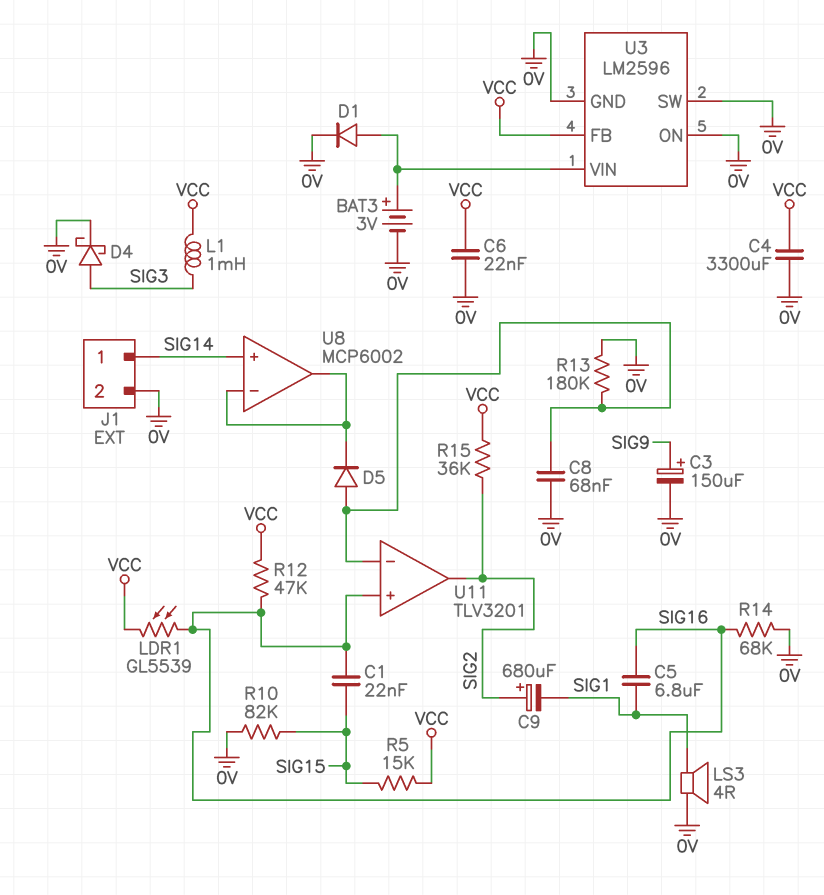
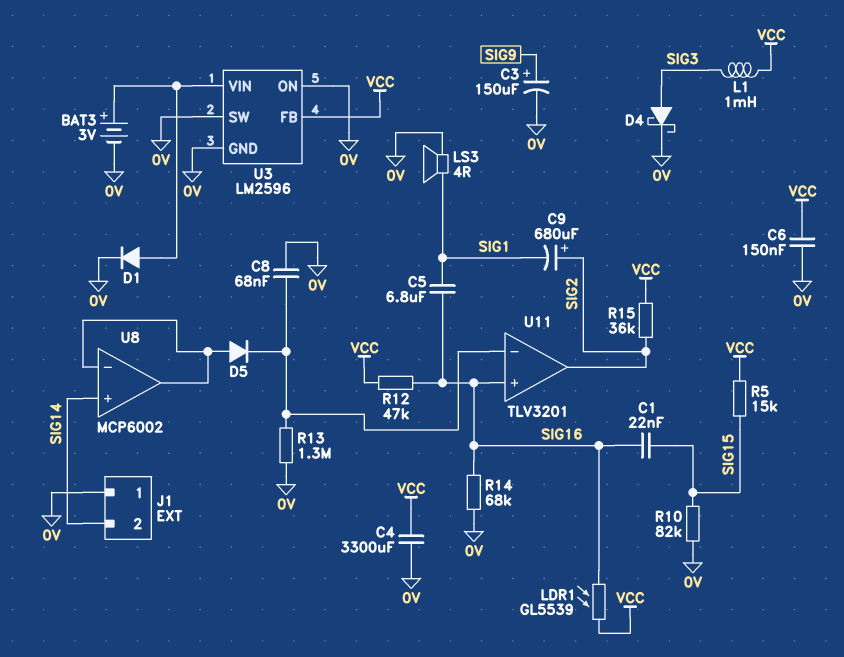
C6: 22nF (0V, VCC) -> 150nF (0V, VCC)
D5: diode (A U11/in-, K U8/in-) -> diode (A U8/in-, K U11/in-)
J1 pin 1: SIG14 -> 0V
J1 pin 2: 0V -> SIG14
R13: 180k (0V, U11/in-) -> 1.3M (0V, U11/in-)

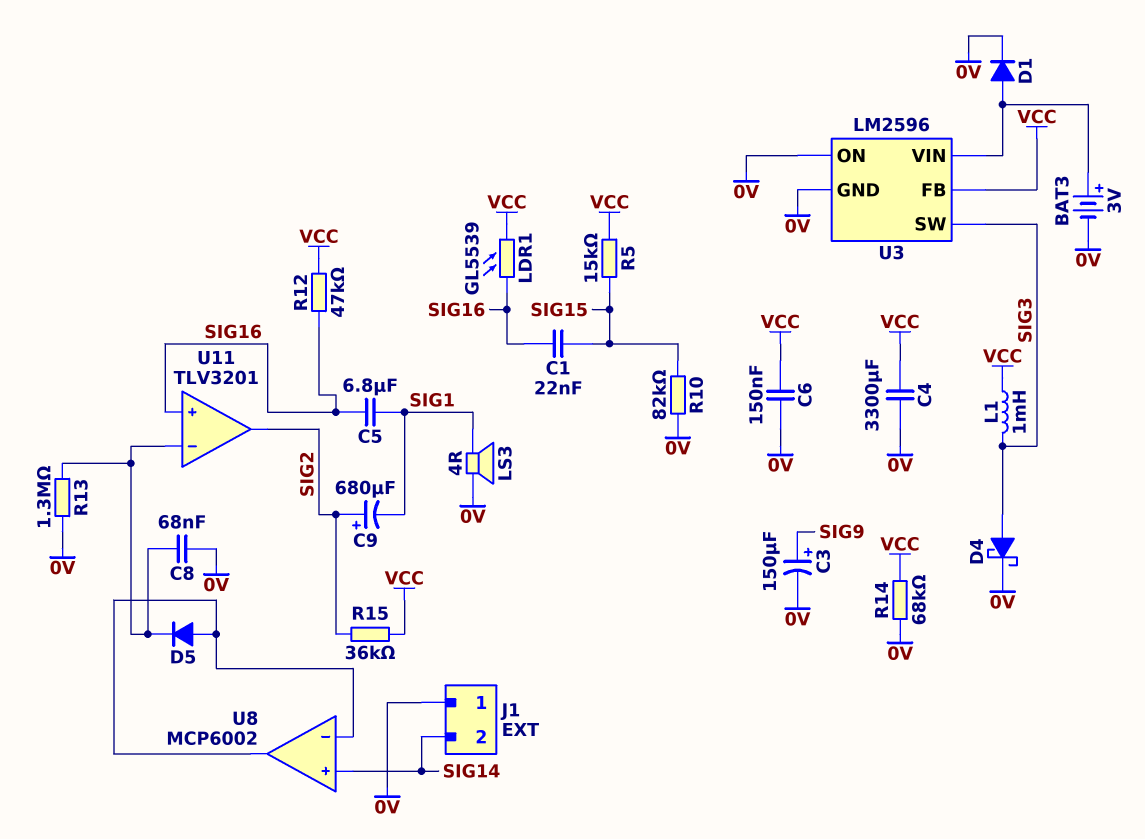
R14: 68k (0V, SIG16) -> 68k (0V, VCC)
U3 pin SW: 0V -> SIG3

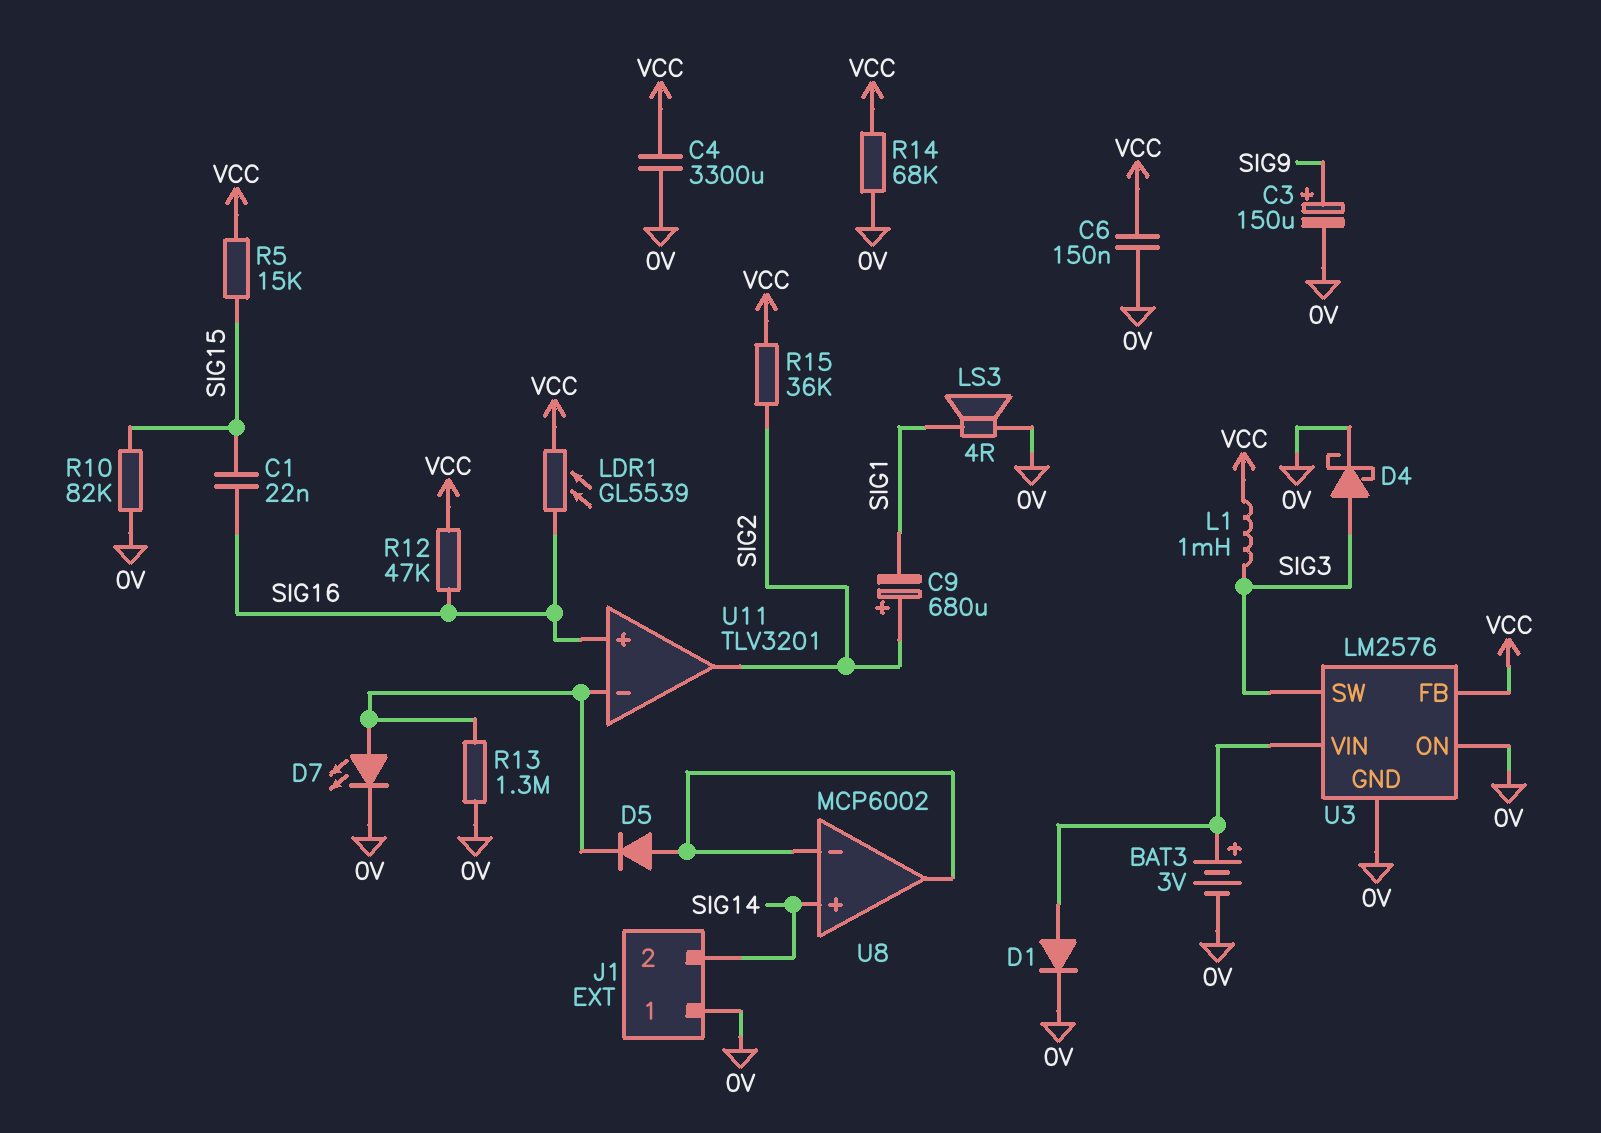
C5: 6.8uF (SIG1, SIG16) -> none
C8: 68nF (0V, U11/in-) -> none
D7: none -> LED (A U11/in-, K 0V)
U3: LM2596 -> LM2576

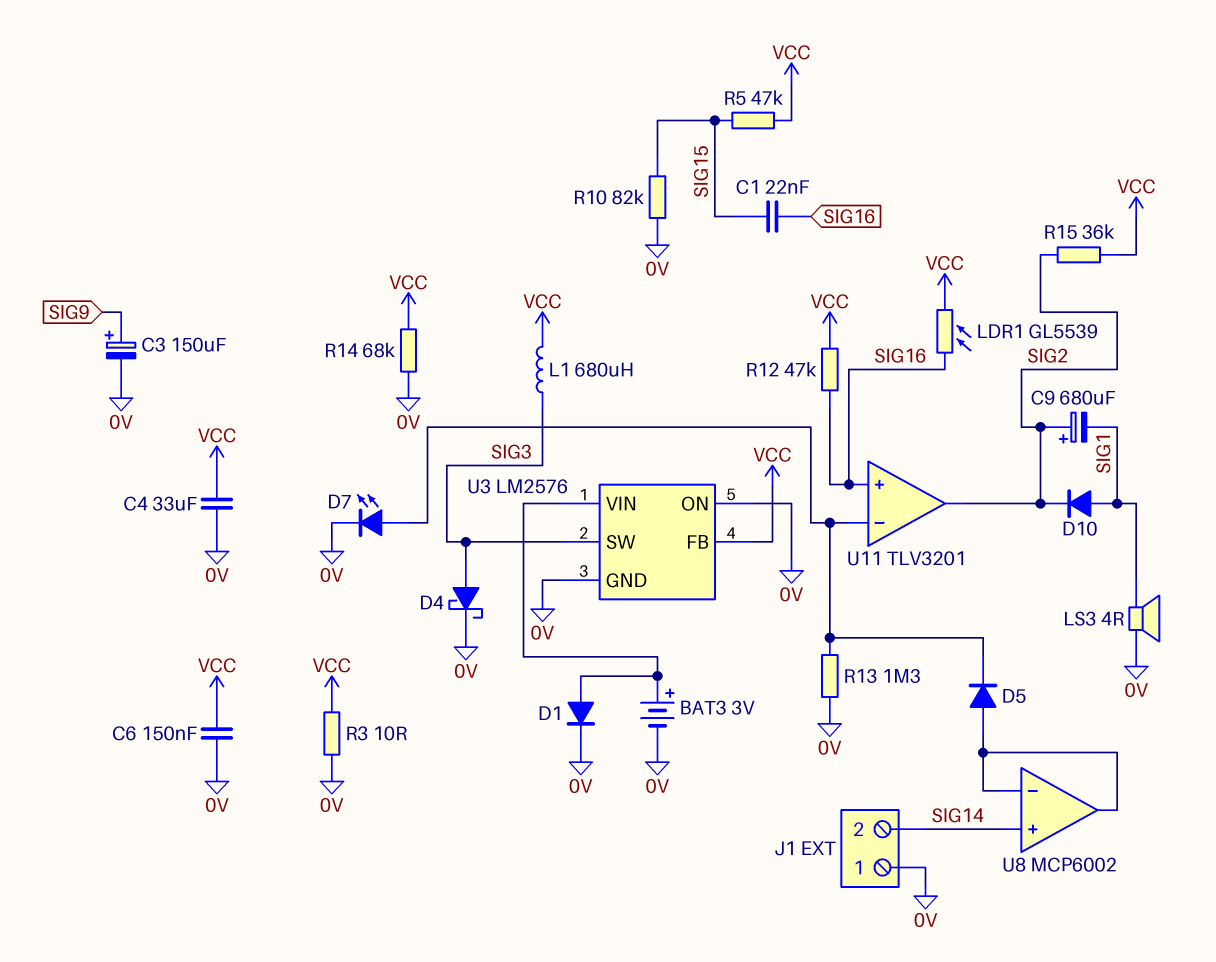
C4: 3300uF (0V, VCC) -> 33uF (0V, VCC)
D10: none -> diode (A SIG1, K SIG2)
L1: 1mH (SIG3, VCC) -> 680uH (SIG3, VCC)
R3: none -> 10 (0V, VCC)
R5: 15k (SIG15, VCC) -> 47k (SIG15, VCC)

